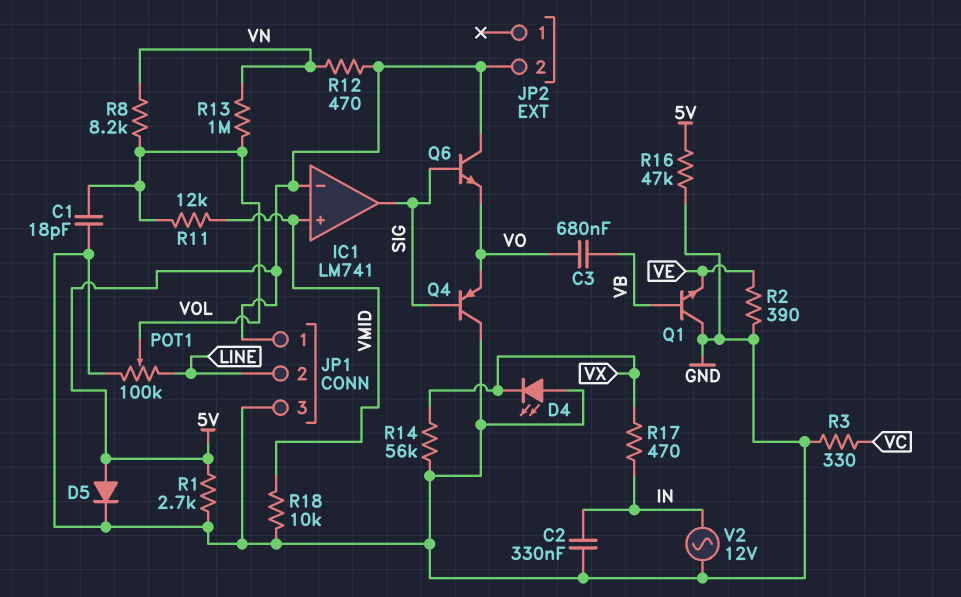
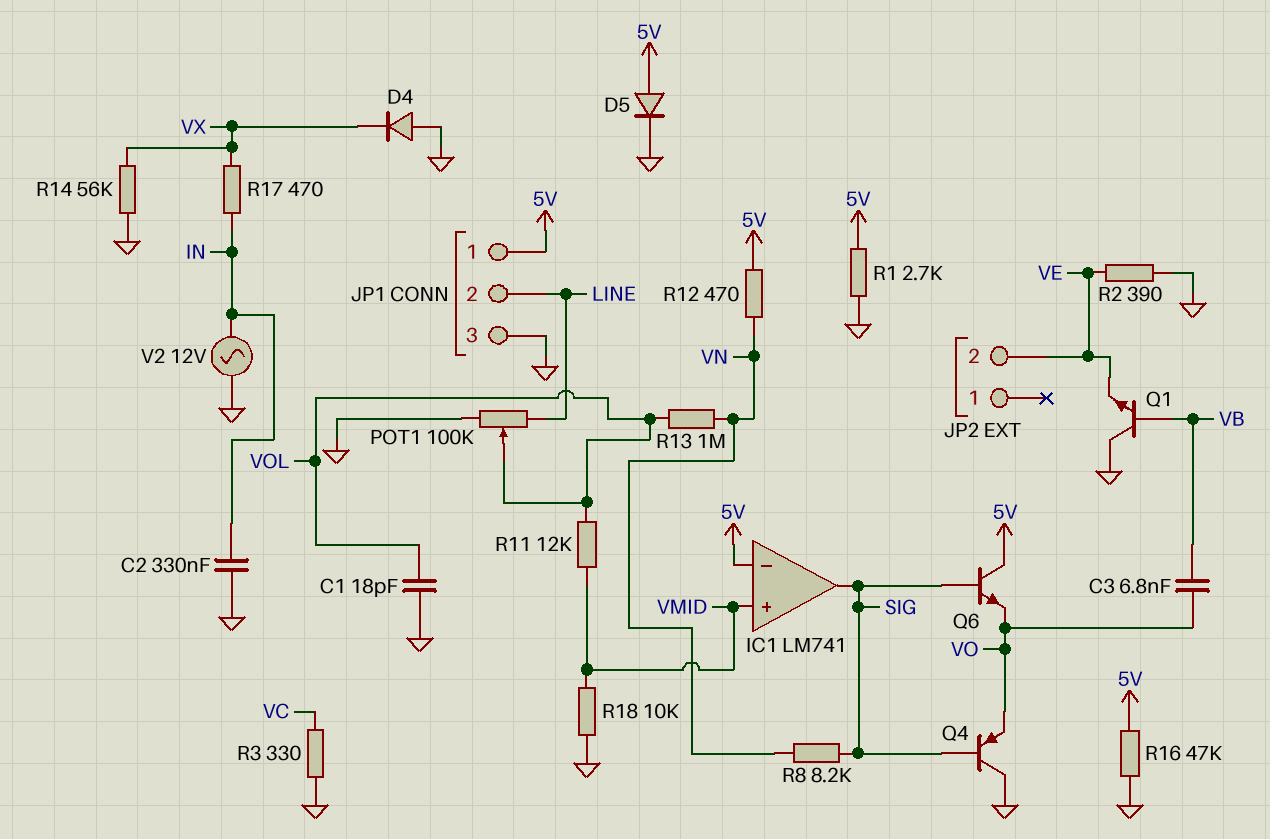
C3: 680nF (VB, VO) -> 6.8nF (VB, VO)
D4: LED (A GND, K VX) -> diode (A GND, K VX)
JP2 pin 2: 5V -> VE
R8: 8.2k (VN, VOL) -> 8.2k (SIG, VN)

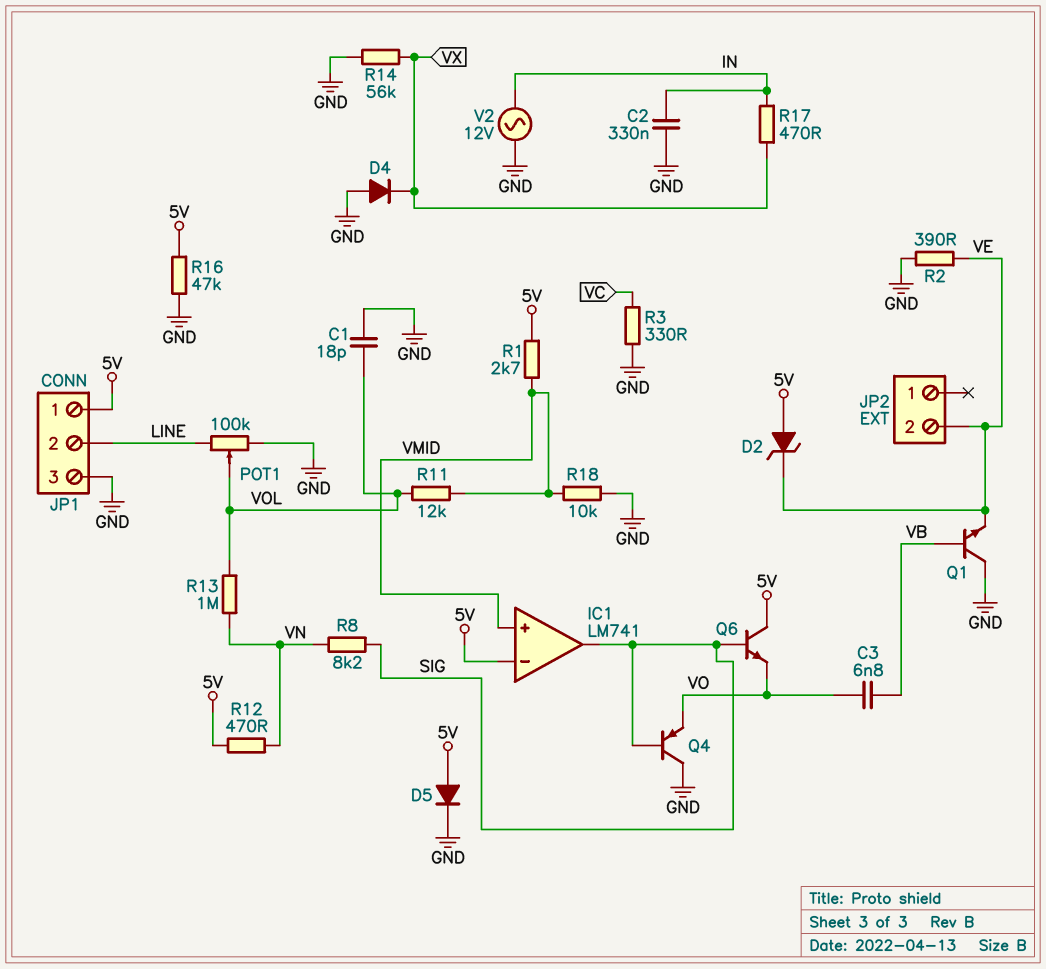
D2: none -> zener (A 5V, K VE)
R1: 2.7k (5V, GND) -> 2.7k (5V, VMID)

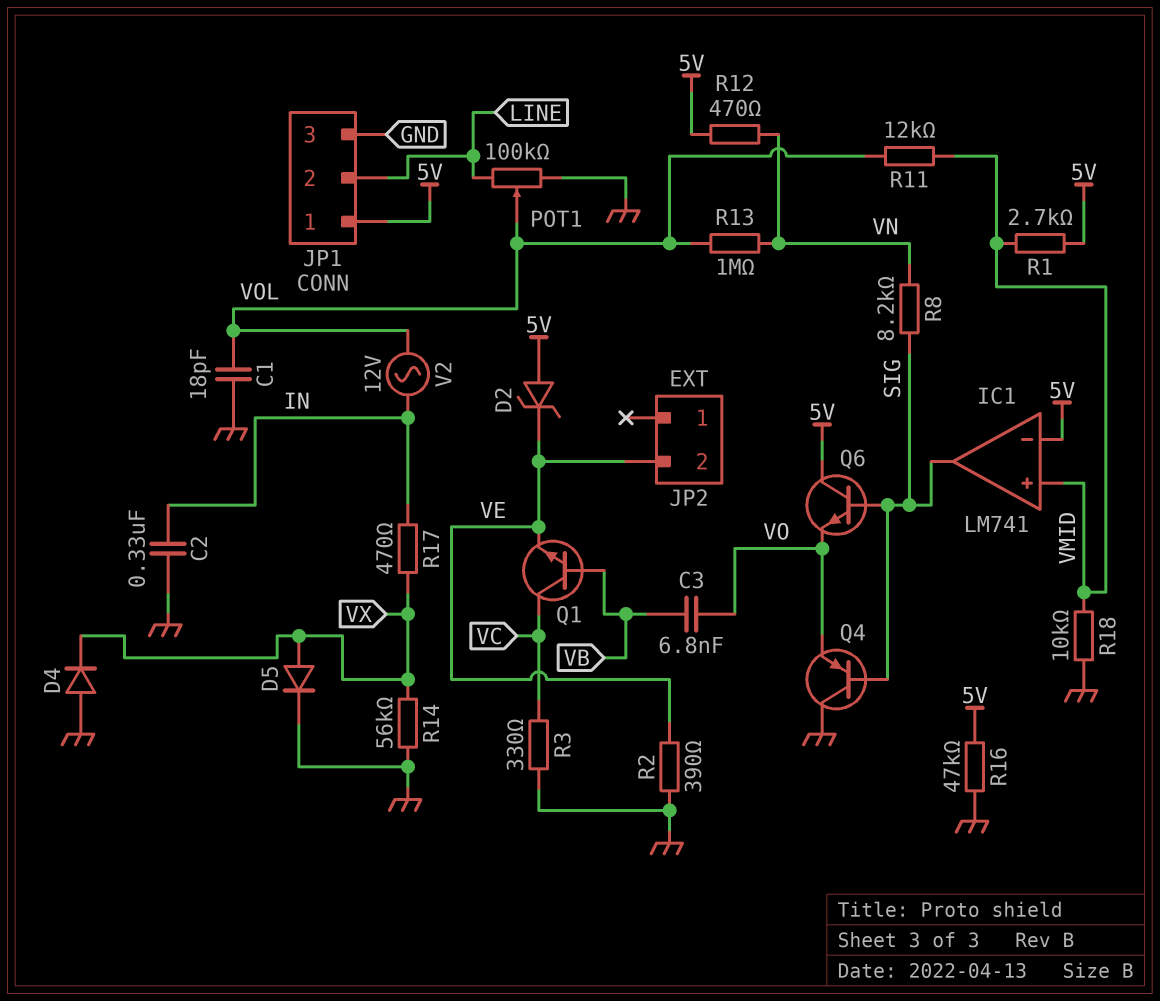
D5: diode (A 5V, K GND) -> diode (A VX, K GND)
Q1: NPN (B VB, C GND, E VE) -> NPN (B VB, C VC, E VE)
V2: AC 12V (GND, IN) -> AC 12V (IN, VOL)

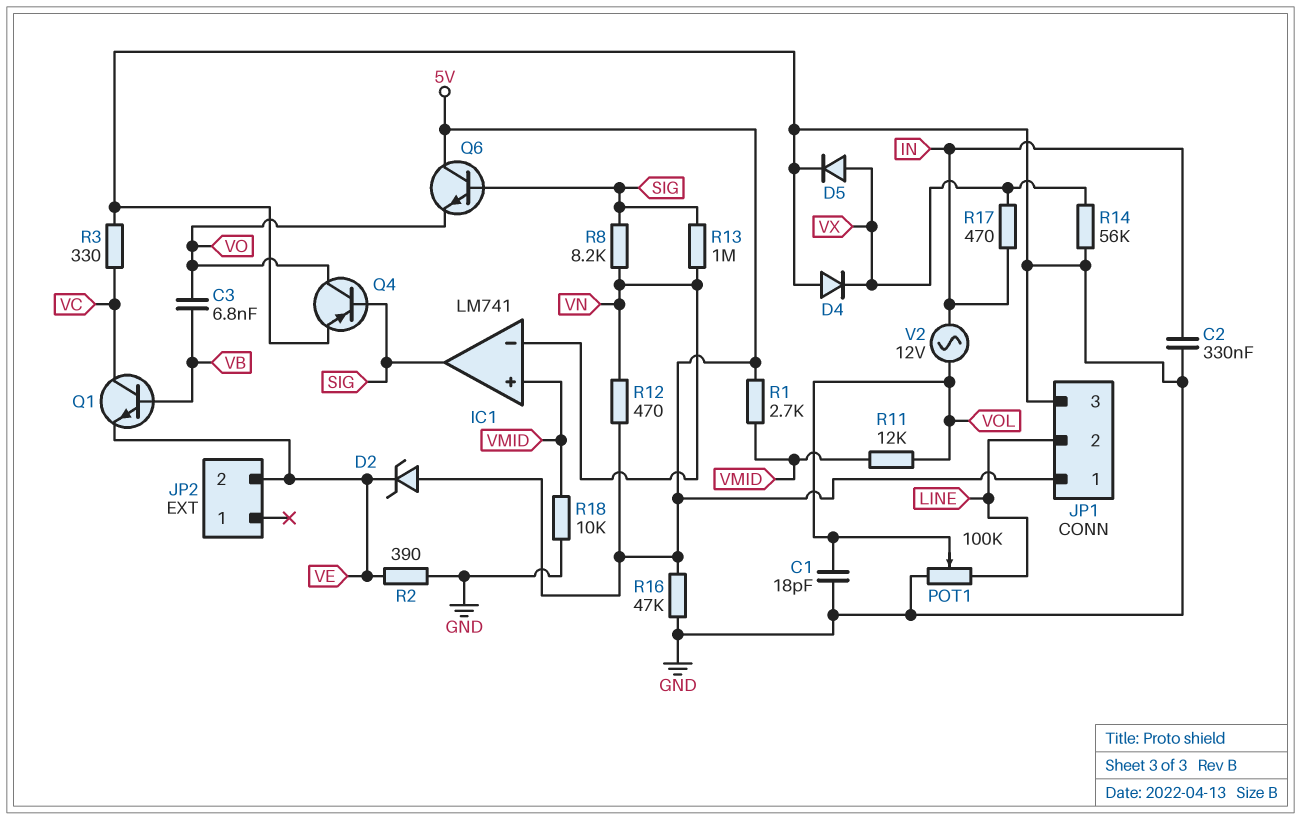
IC1 pin in-: 5V -> VN
Q4: PNP (B SIG, C GND, E VO) -> PNP (B SIG, C VO, E GND)
R13: 1M (VN, VOL) -> 1M (SIG, VN)

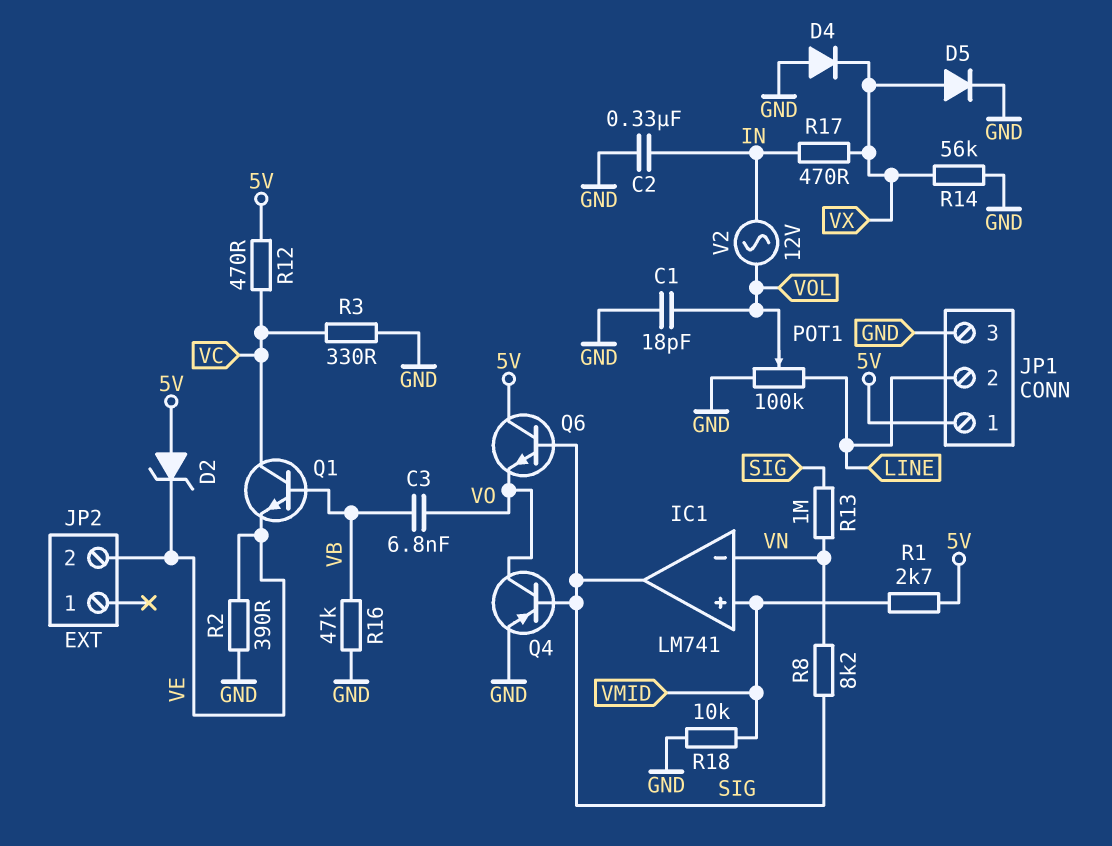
R11: 12k (VMID, VOL) -> none
R12: 470 (5V, VN) -> 470 (5V, VC)
R16: 47k (5V, GND) -> 47k (GND, VB)

